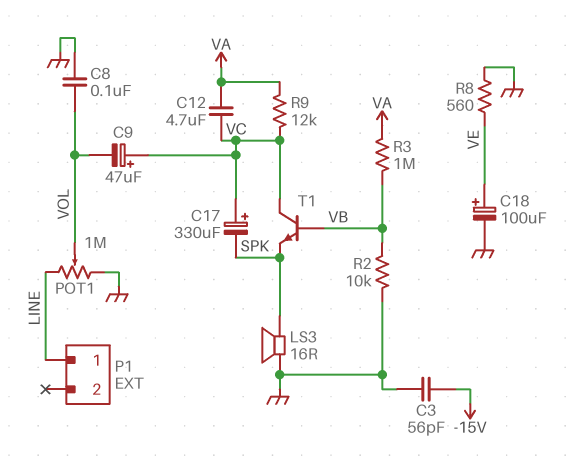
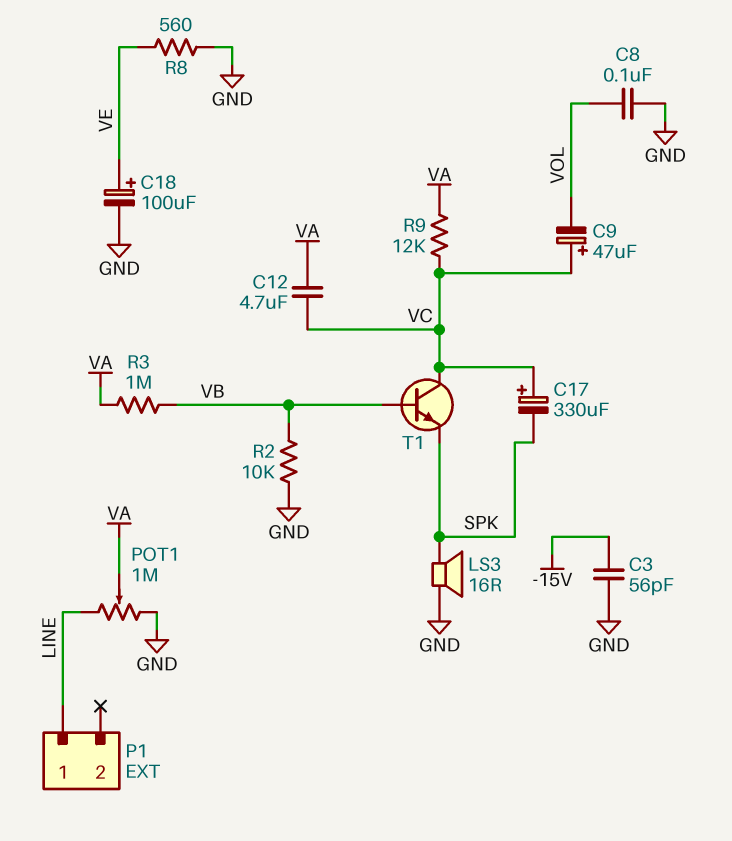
POT1: 1M (GND, LINE, wiper VOL) -> 1M (GND, LINE, wiper VA)

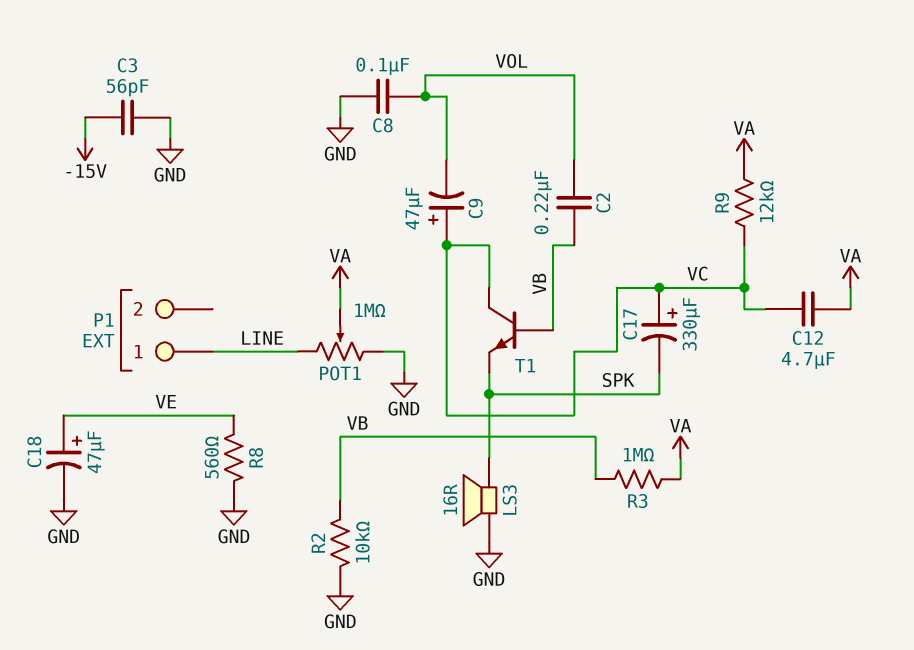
C2: none -> 220nF (VB, VOL)
C18: 100uF (plus VE, minus GND) -> 47uF (plus VE, minus GND)

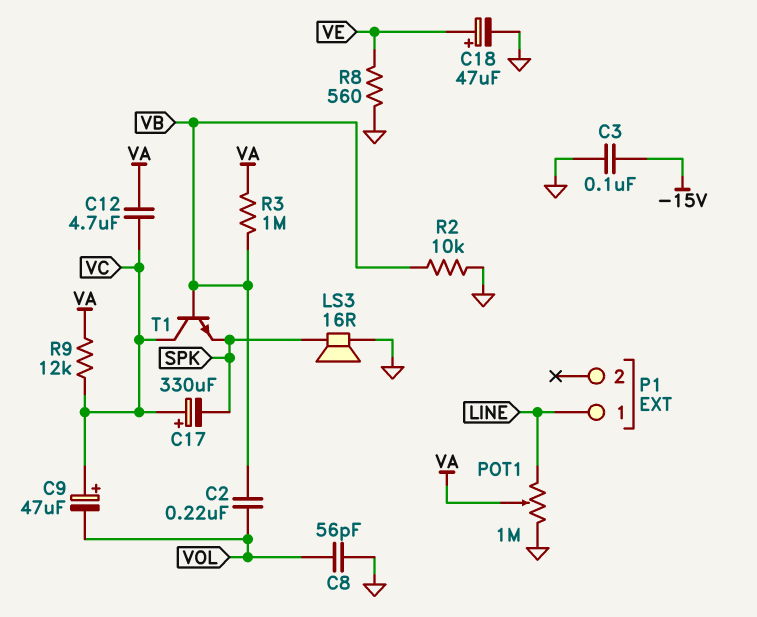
C3: 56pF (-15V, GND) -> 100nF (-15V, GND)
C8: 100nF (GND, VOL) -> 56pF (GND, VOL)

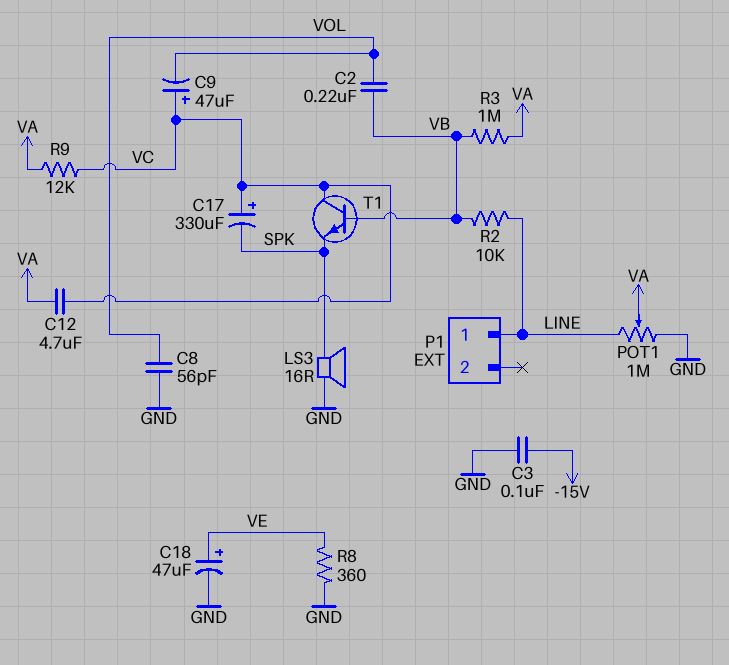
R2: 10k (GND, VB) -> 10k (LINE, VB)
R8: 560 (GND, VE) -> 360 (GND, VE)

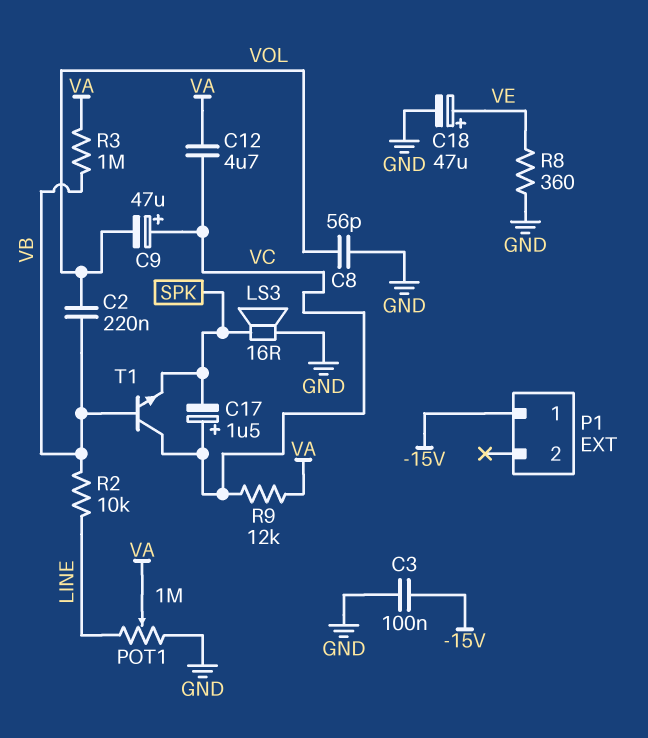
C17: 330uF (plus VC, minus SPK) -> 1.5uF (plus VC, minus SPK)
P1 pin 1: LINE -> -15V

